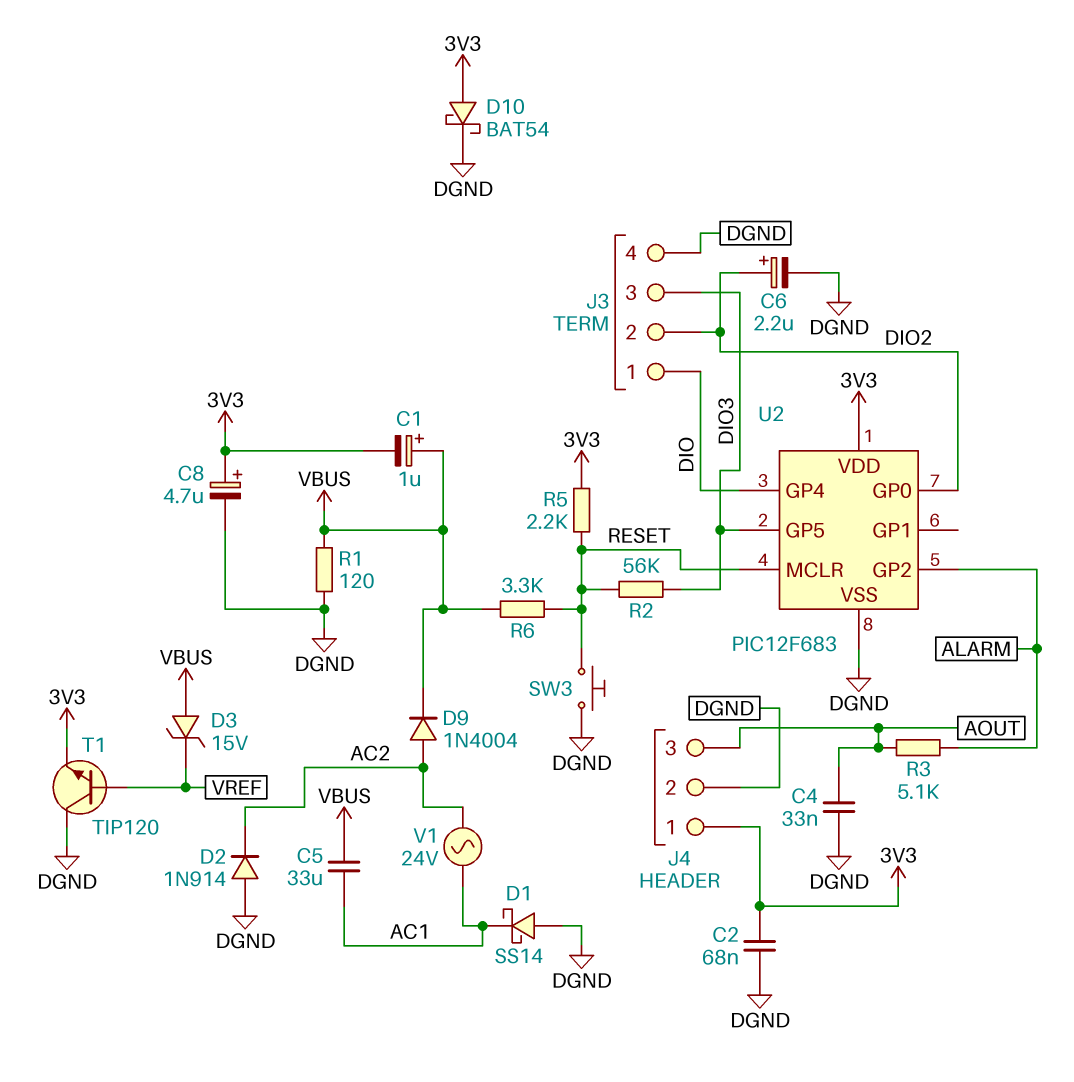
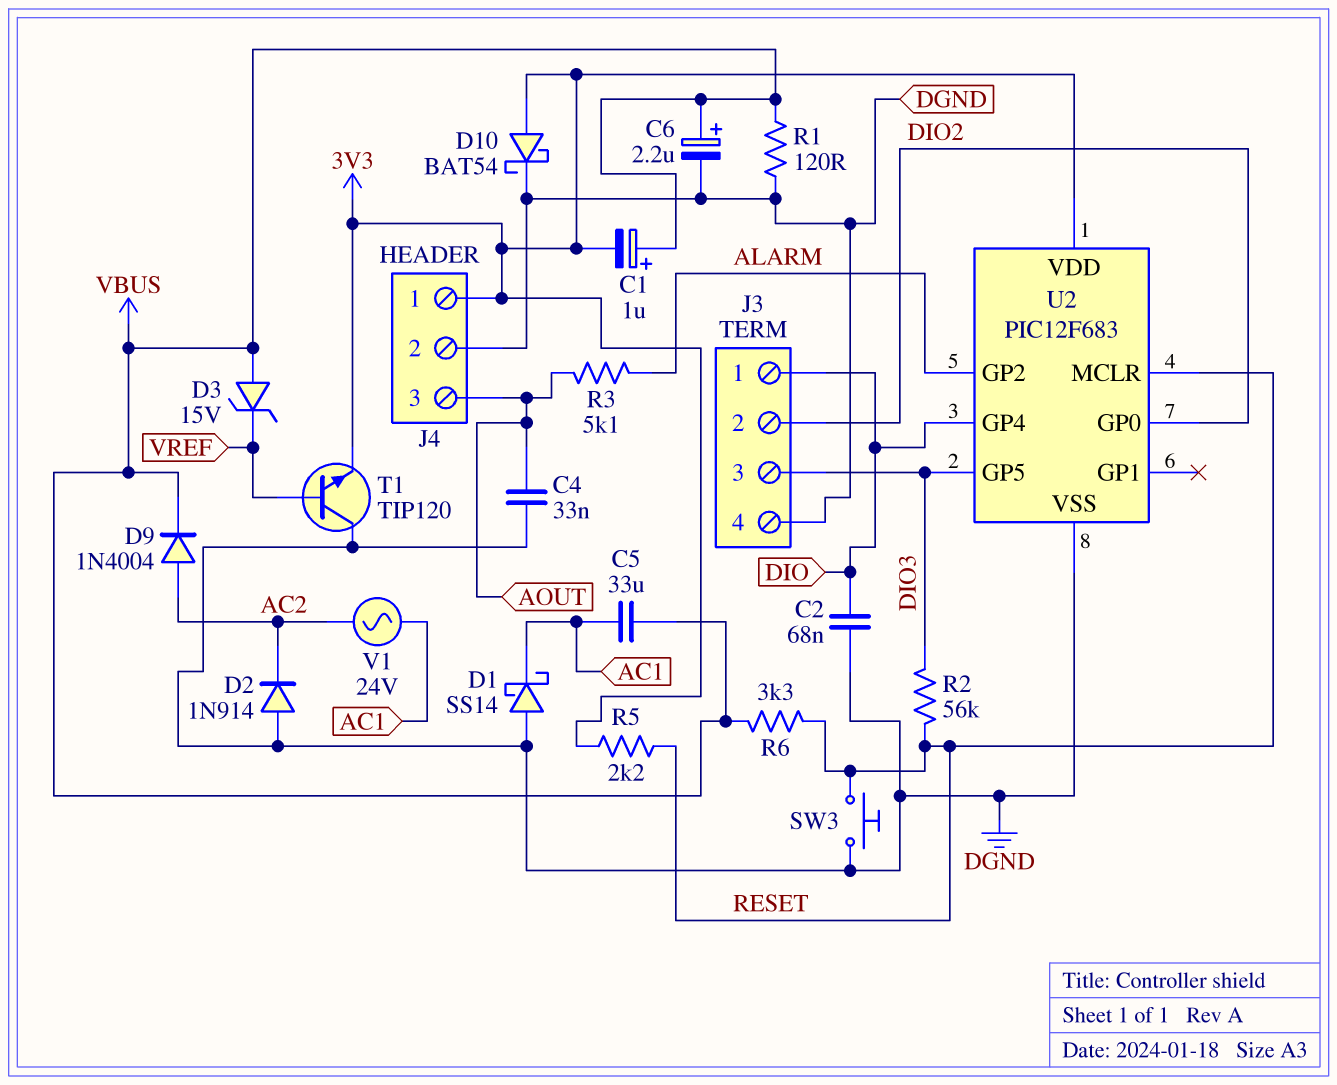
C2: 68nF (3V3, DGND) -> 68nF (DGND, DIO)
C6: 2.2uF (plus DIO2, minus DGND) -> 2.2uF (plus VBUS, minus DGND)
C8: 4.7uF (plus 3V3, minus DGND) -> none

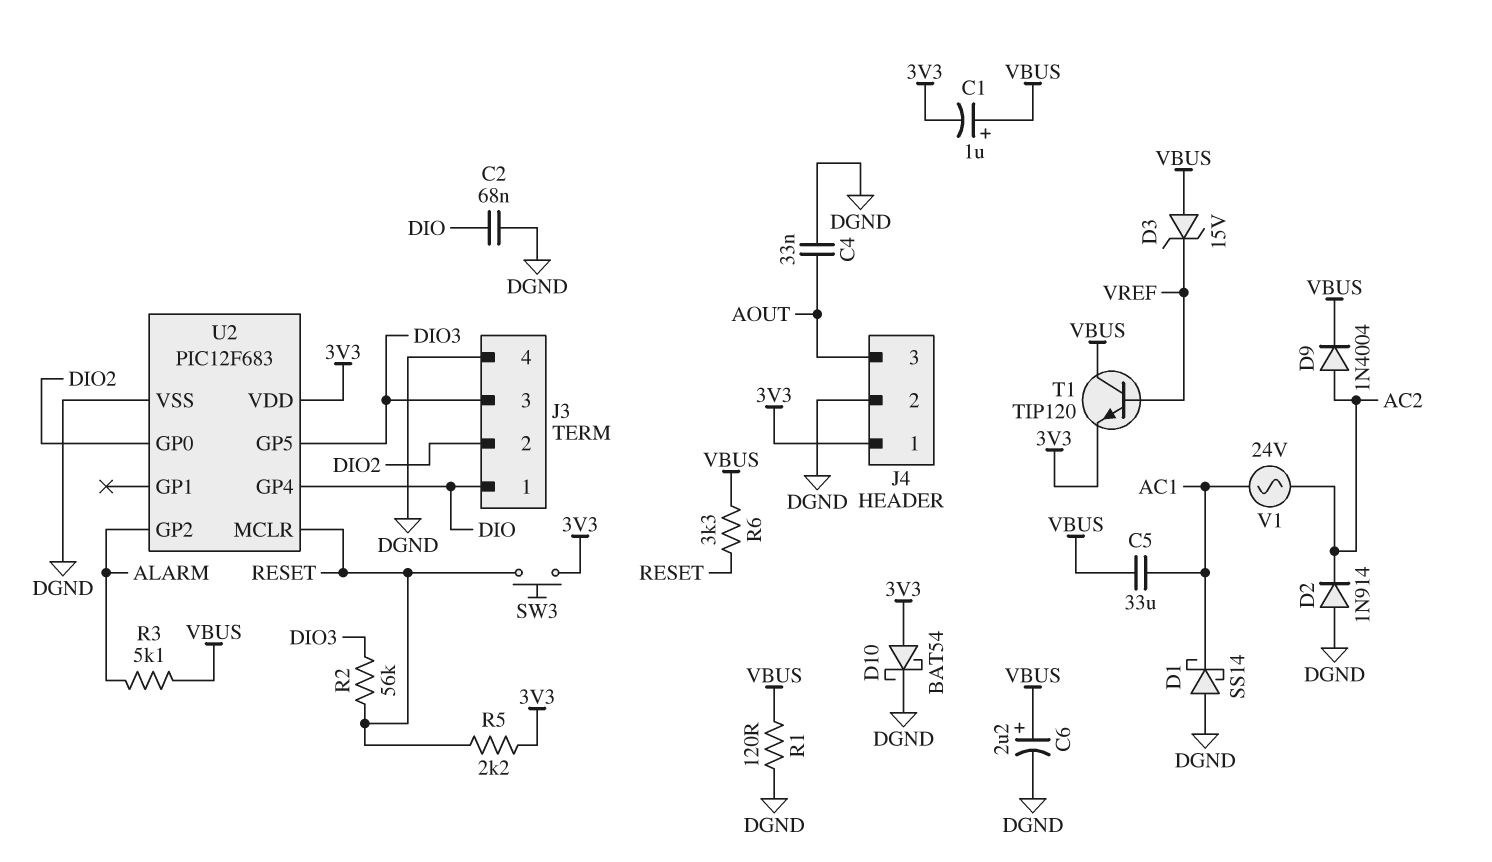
R3: 5.1k (ALARM, AOUT) -> 5.1k (ALARM, VBUS)
SW3: button (DGND, RESET) -> button (3V3, RESET)
T1: NPN TIP120 (B VREF, C DGND, E 3V3) -> NPN TIP120 (B VREF, C VBUS, E 3V3)

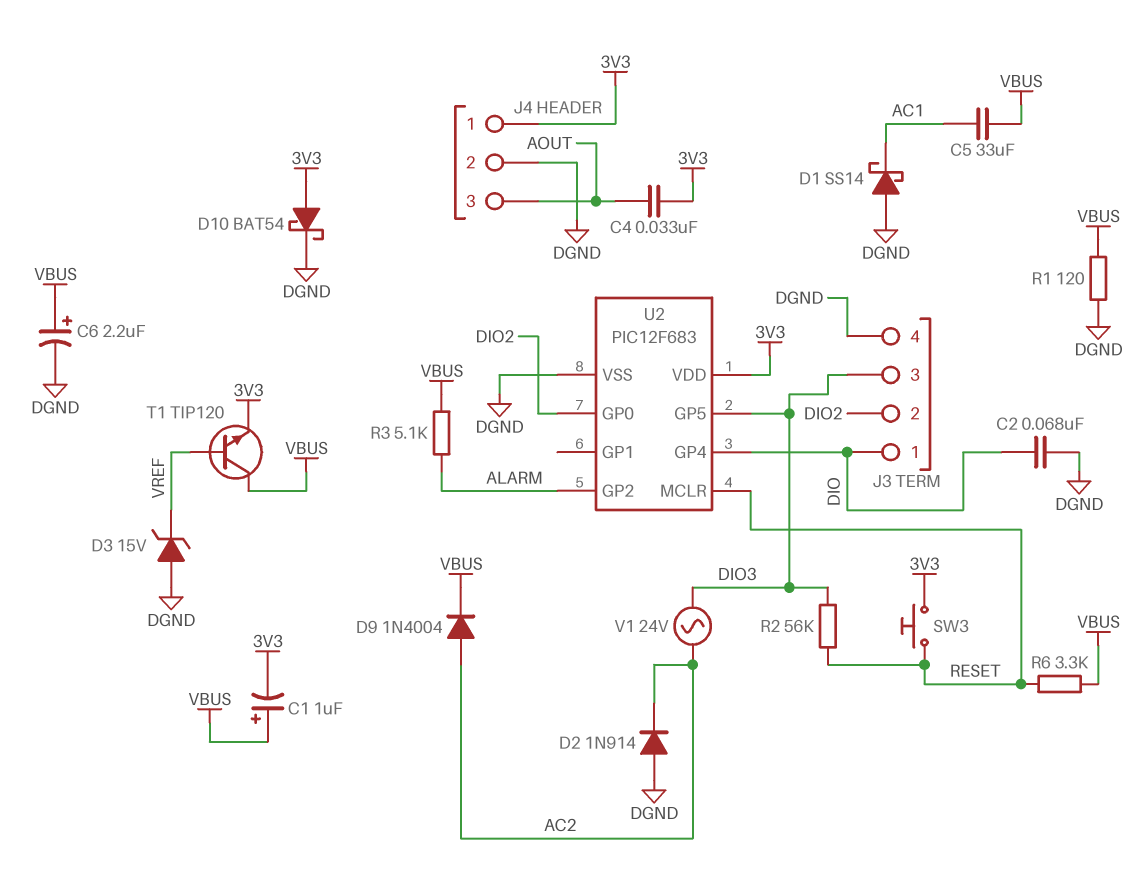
C4: 33nF (AOUT, DGND) -> 33nF (3V3, AOUT)
D3: zener 15V (A VBUS, K VREF) -> zener 15V (A DGND, K VREF)
R5: 2.2k (3V3, RESET) -> none
V1: AC 24V (AC1, AC2) -> AC 24V (AC2, DIO3)

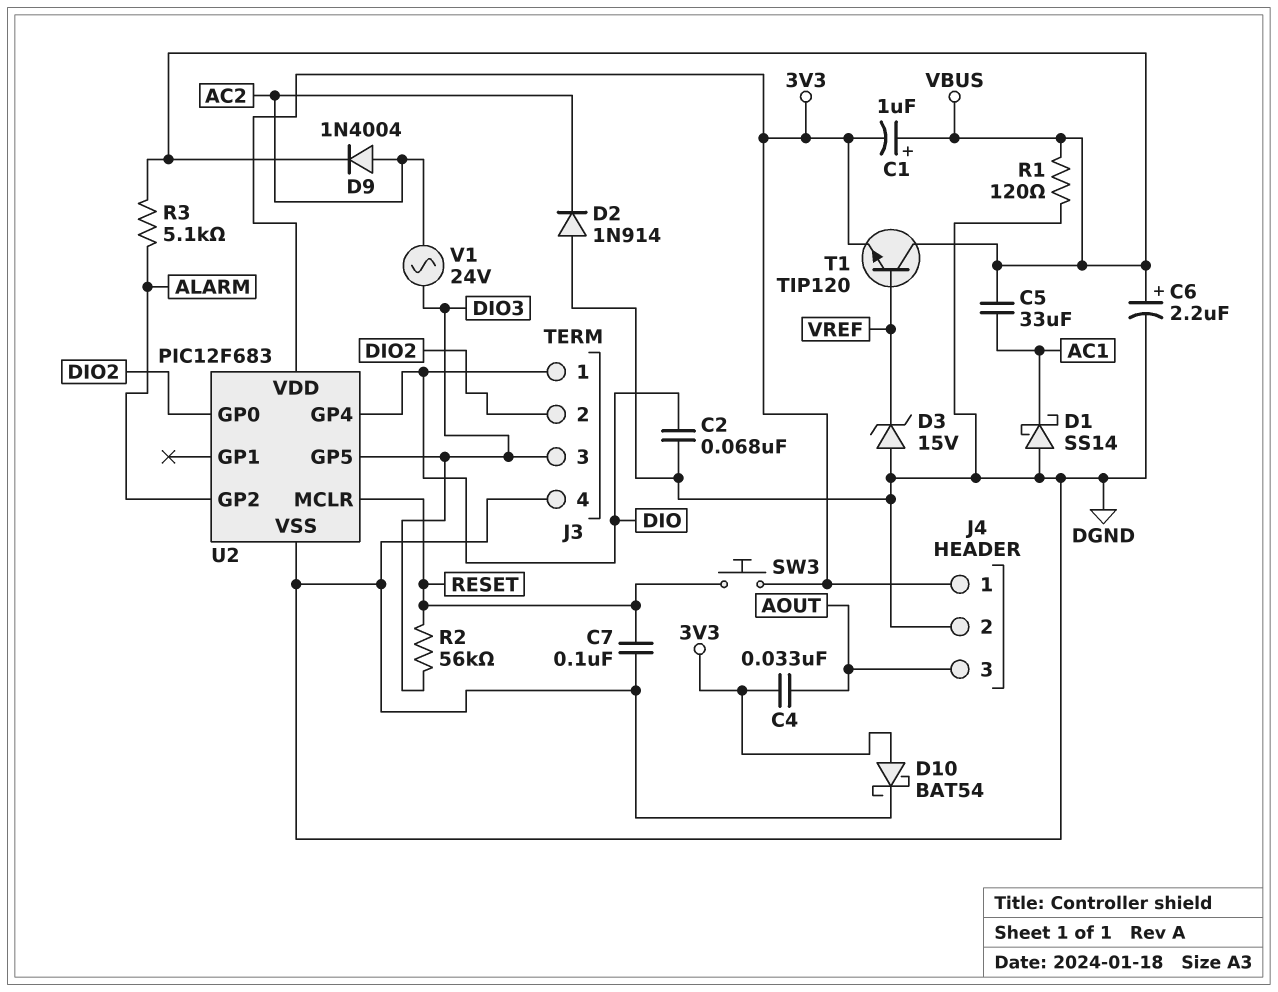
C7: none -> 100nF (DGND, RESET)
R6: 3.3k (RESET, VBUS) -> none

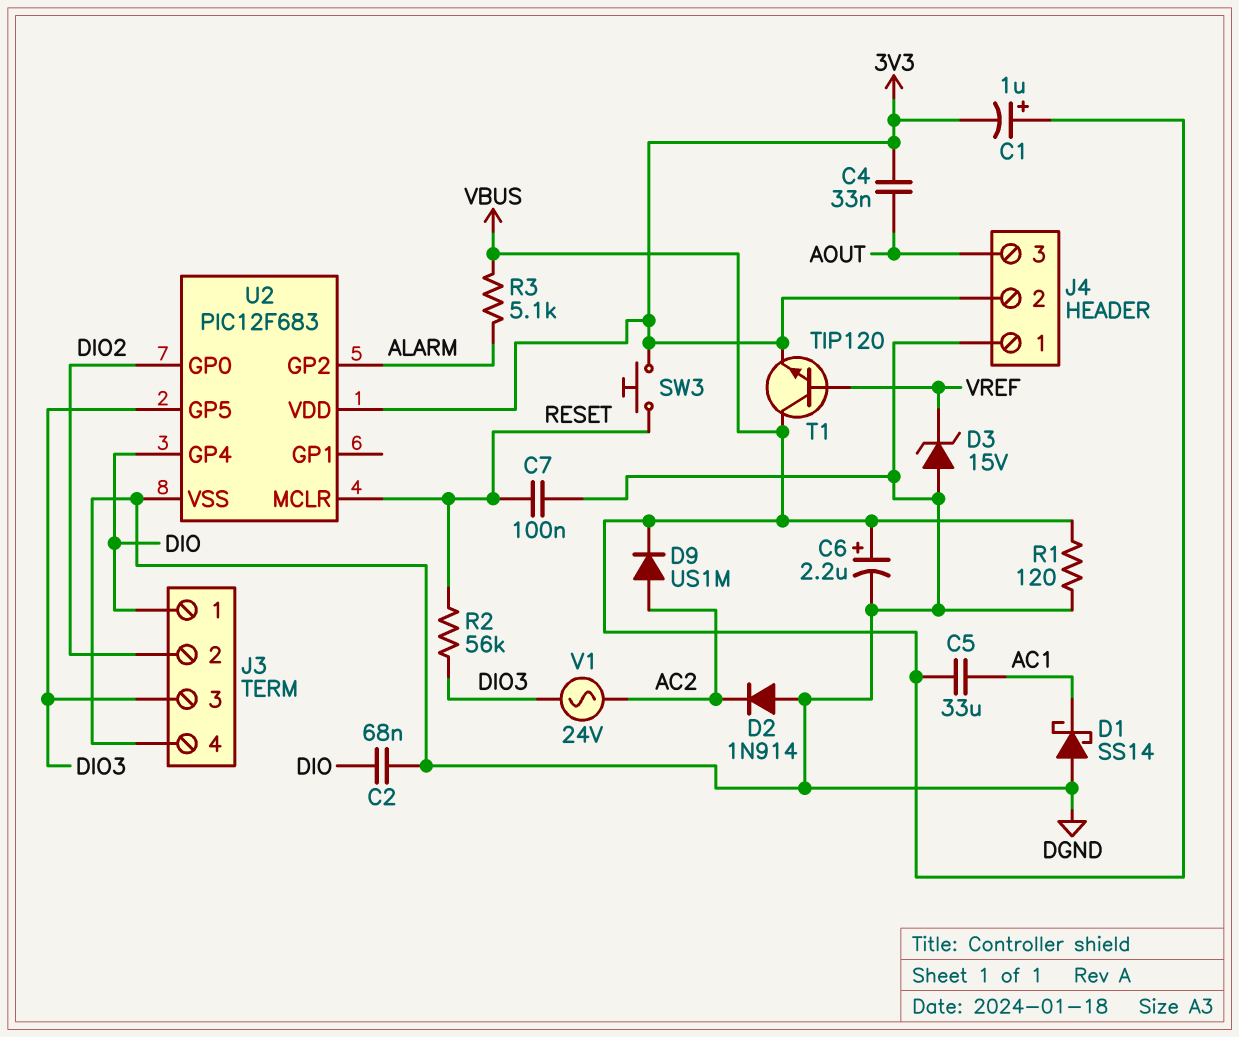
D9: diode 1N4004 (A AC2, K VBUS) -> diode US1M (A AC2, K VBUS)
D10: schottky BAT54 (A 3V3, K DGND) -> none
J4 pin 1: 3V3 -> DGND
J4 pin 2: DGND -> 3V3

